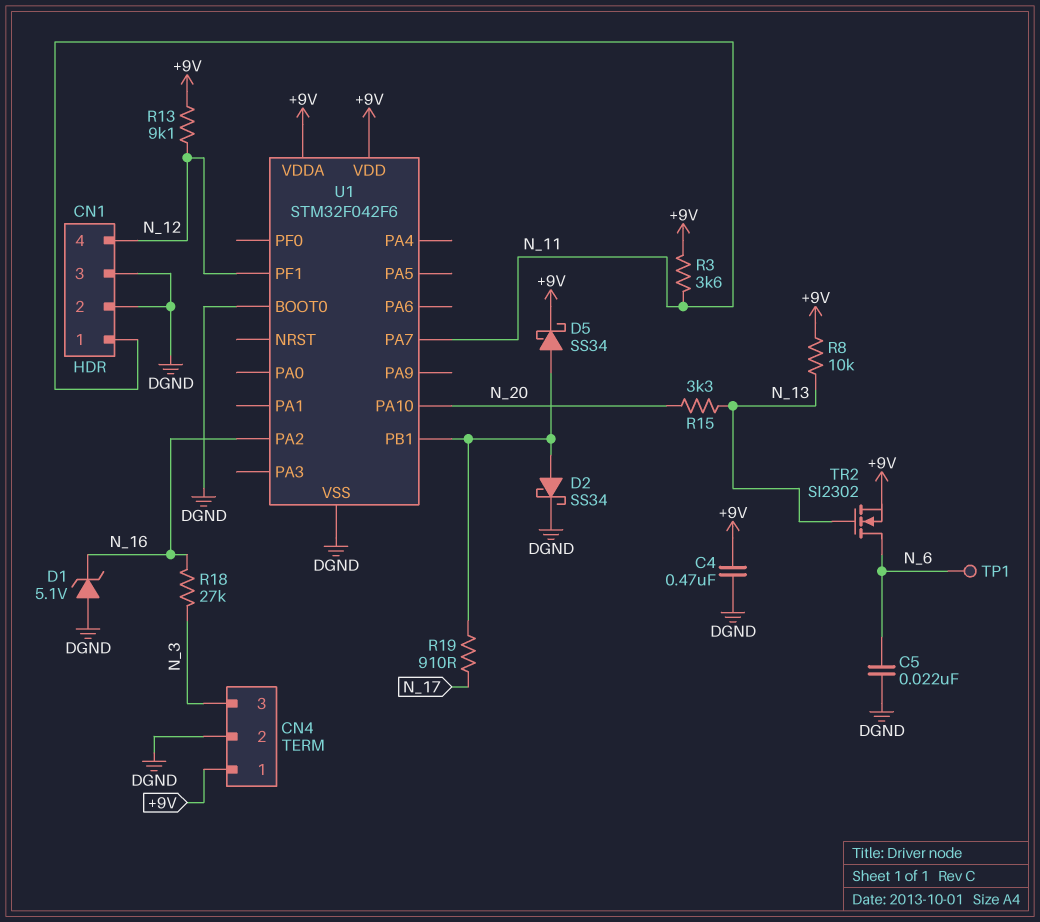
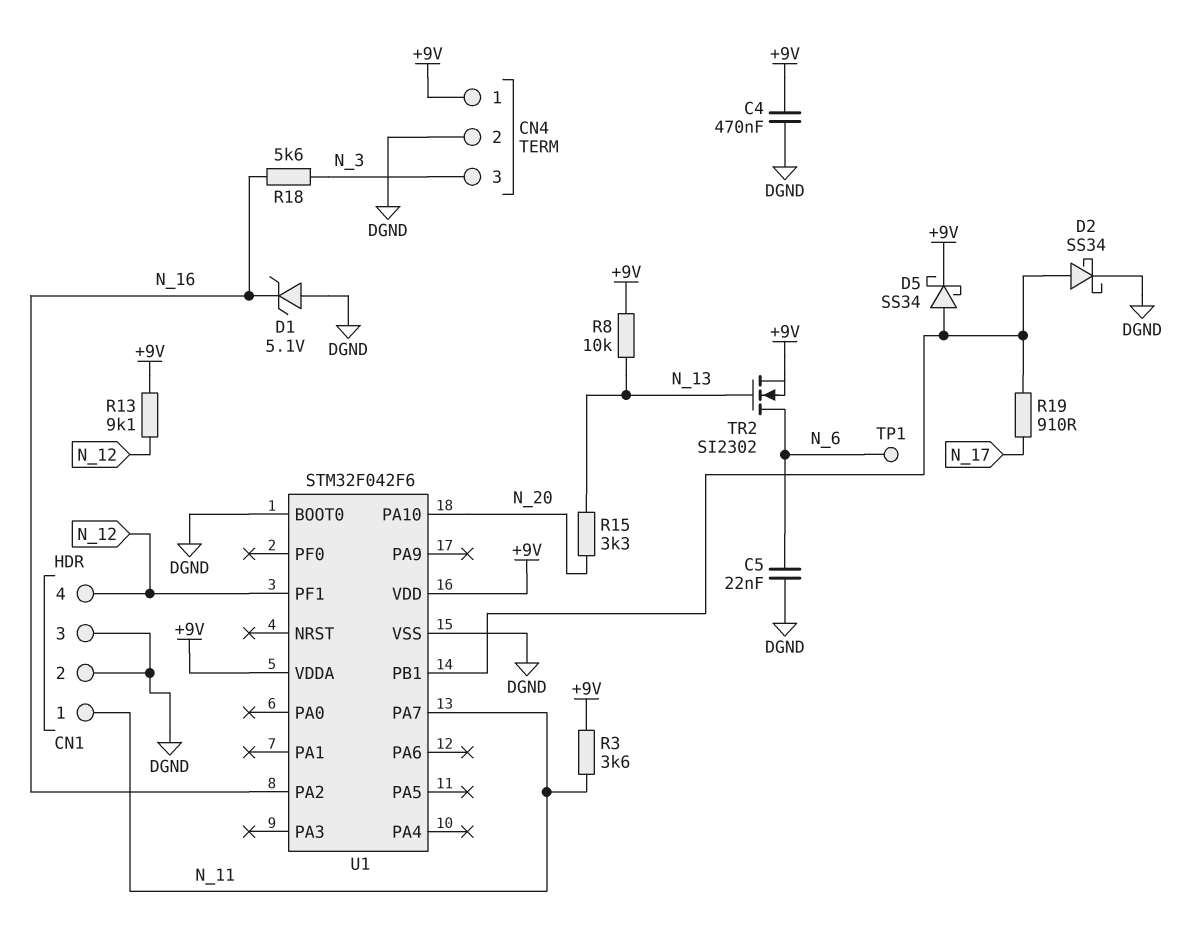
R18: 27k (N_3, N_16) -> 5.6k (N_3, N_16)

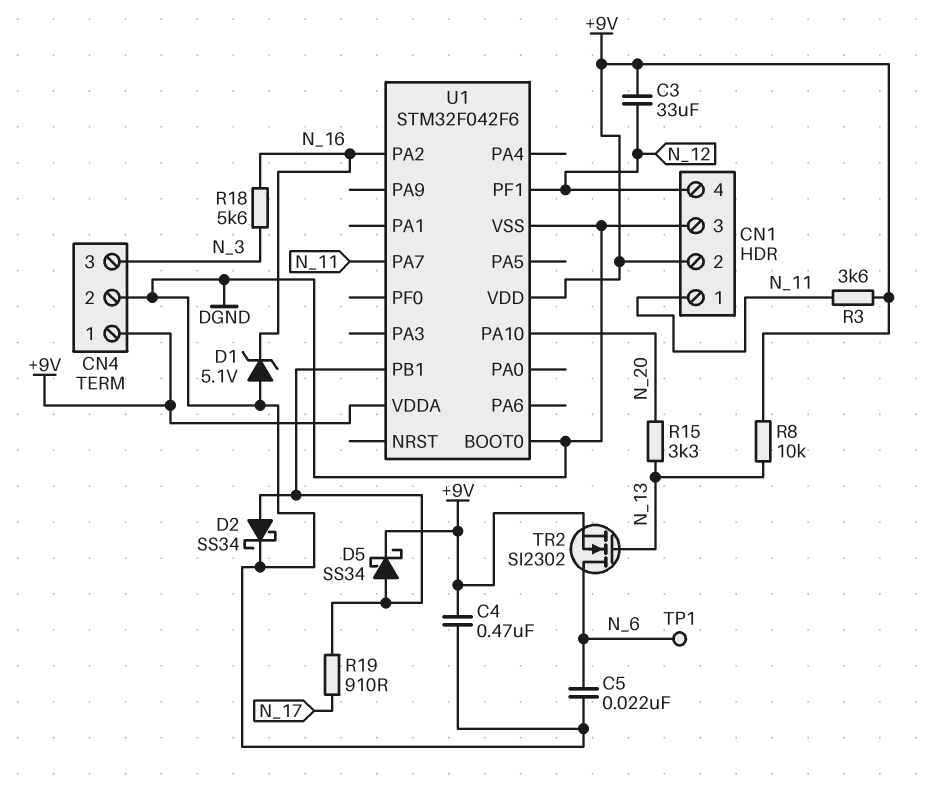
C3: none -> 33uF (+9V, N_12)
CN1 pin 2: DGND -> +9V
R13: 9.1k (+9V, N_12) -> none

